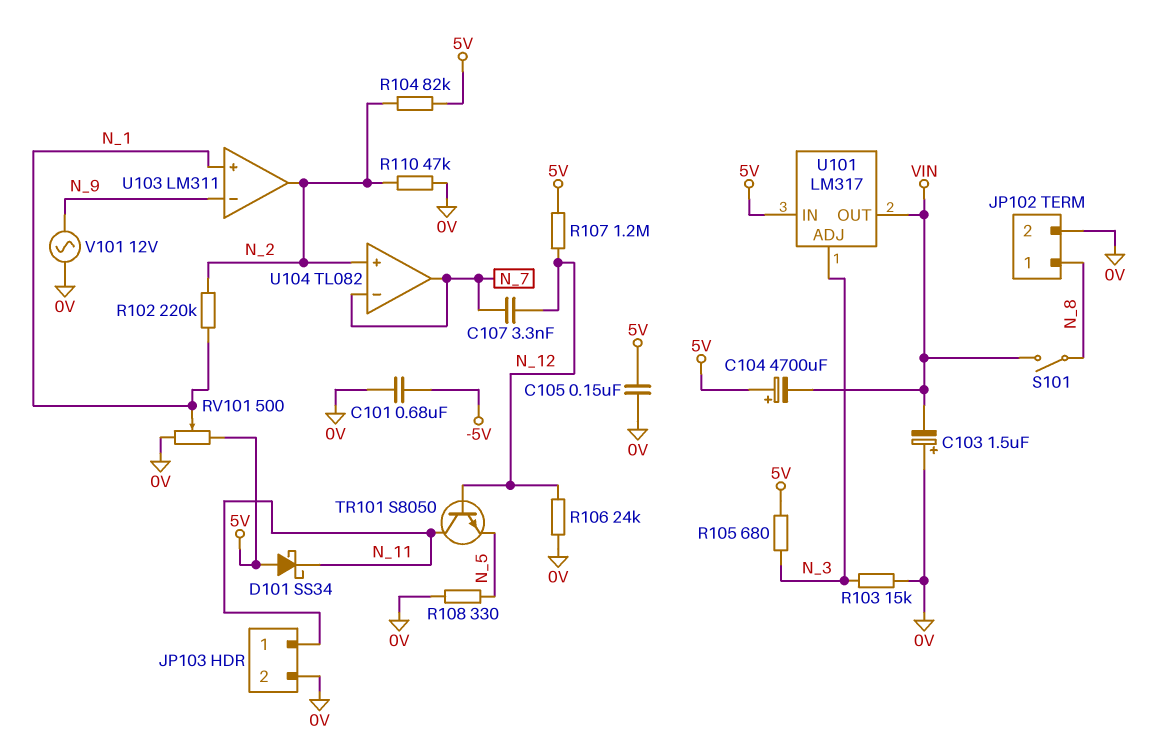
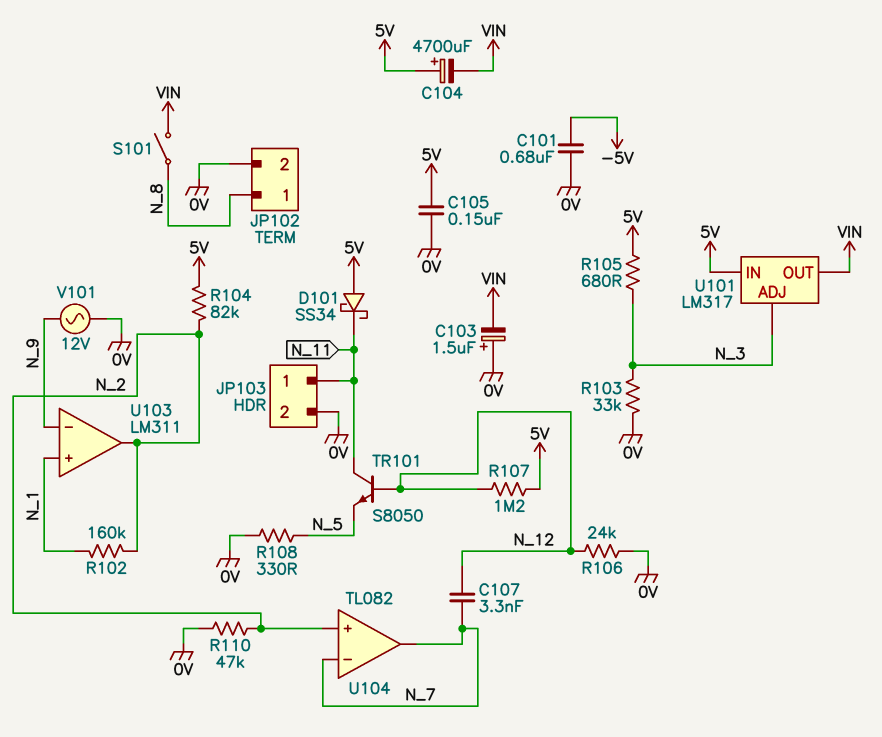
R102: 220k (N_1, N_2) -> 160k (N_1, N_2)
R103: 15k (0V, N_3) -> 33k (0V, N_3)
RV101: 500 (0V, 5V, wiper N_1) -> none

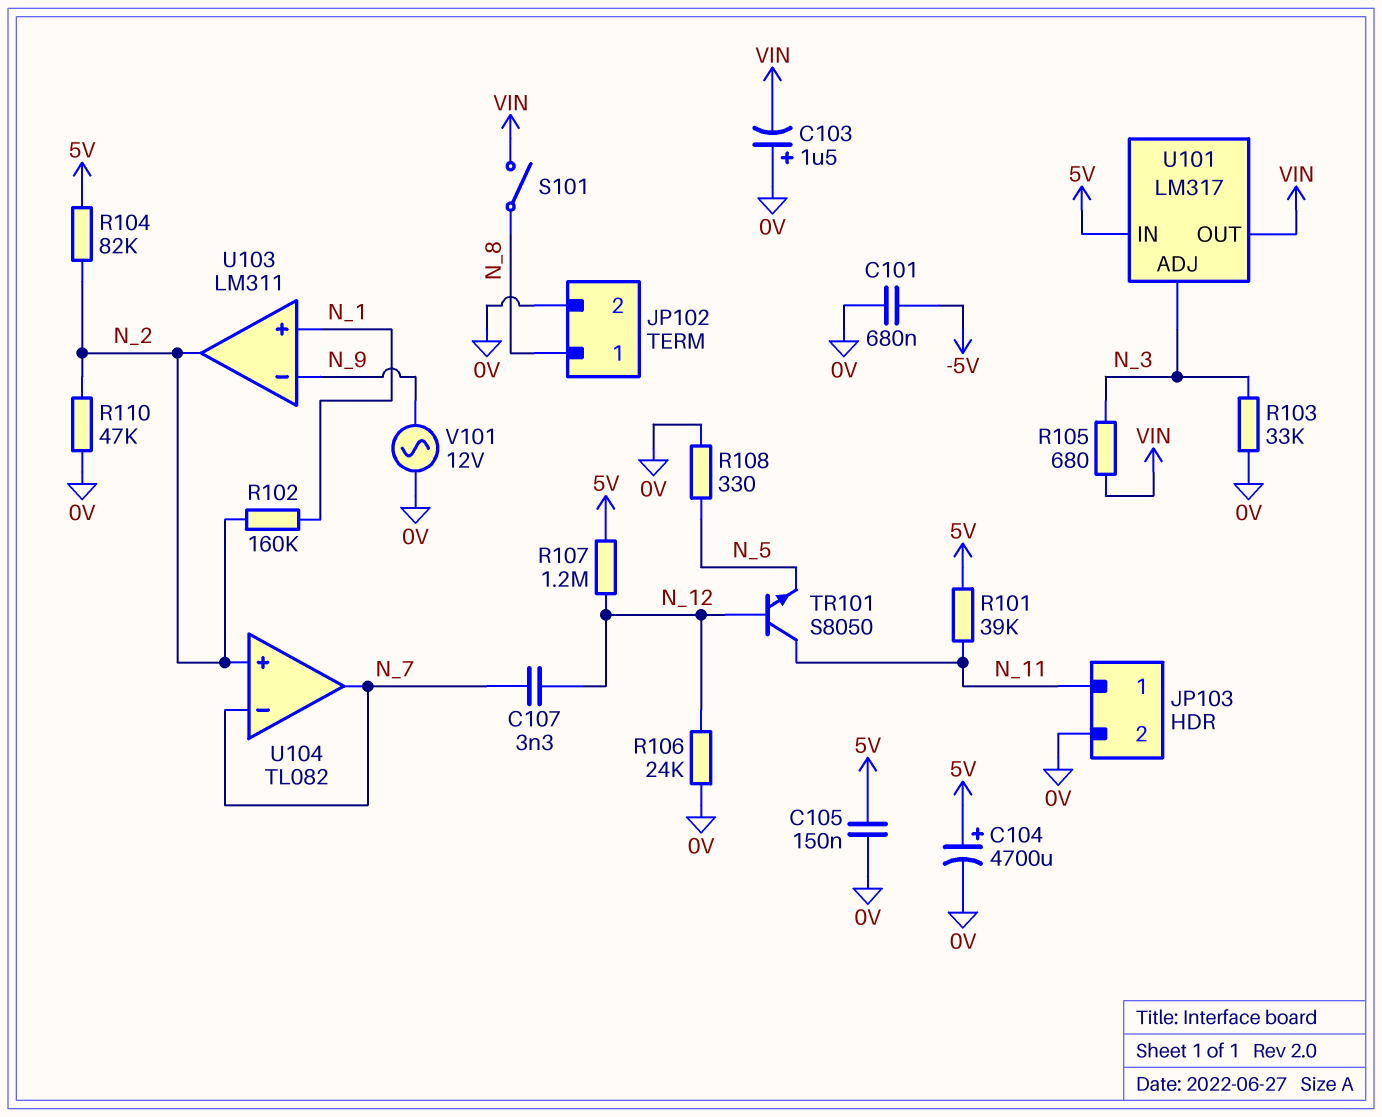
C104: 4700uF (plus 5V, minus VIN) -> 4700uF (plus 5V, minus 0V)
D101: schottky SS34 (A 5V, K N_11) -> none
R101: none -> 39k (5V, N_11)
R105: 680 (5V, N_3) -> 680 (N_3, VIN)

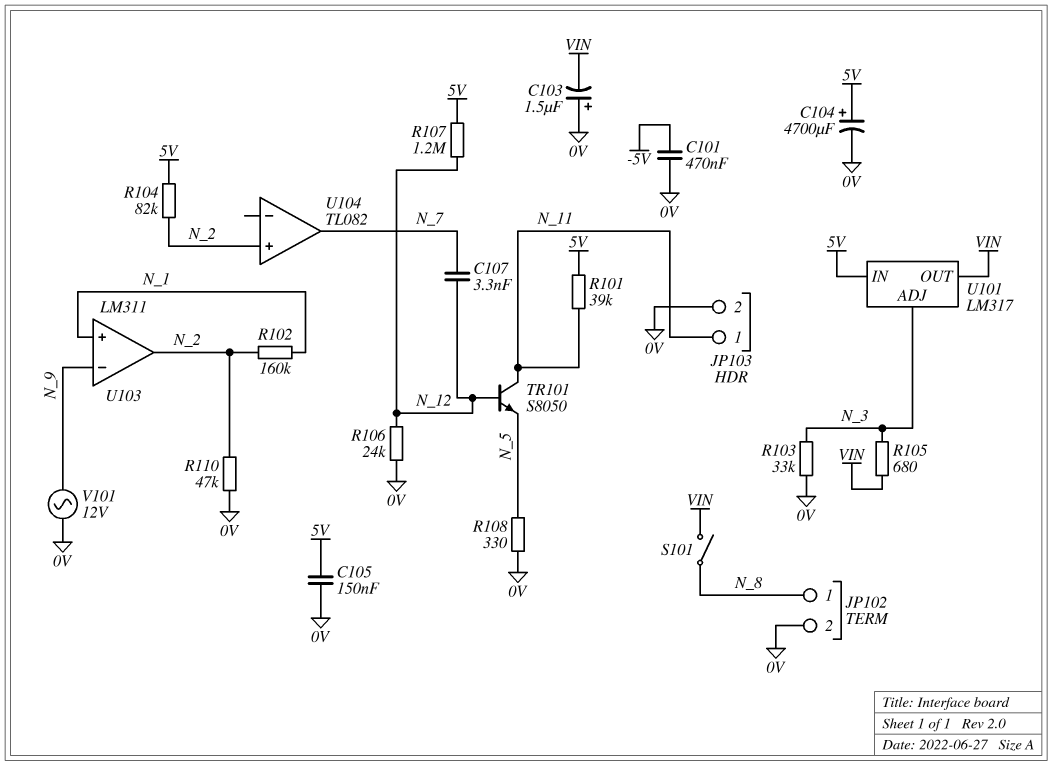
C101: 680nF (-5V, 0V) -> 470nF (-5V, 0V)
U104 pin in-: N_7 -> none

